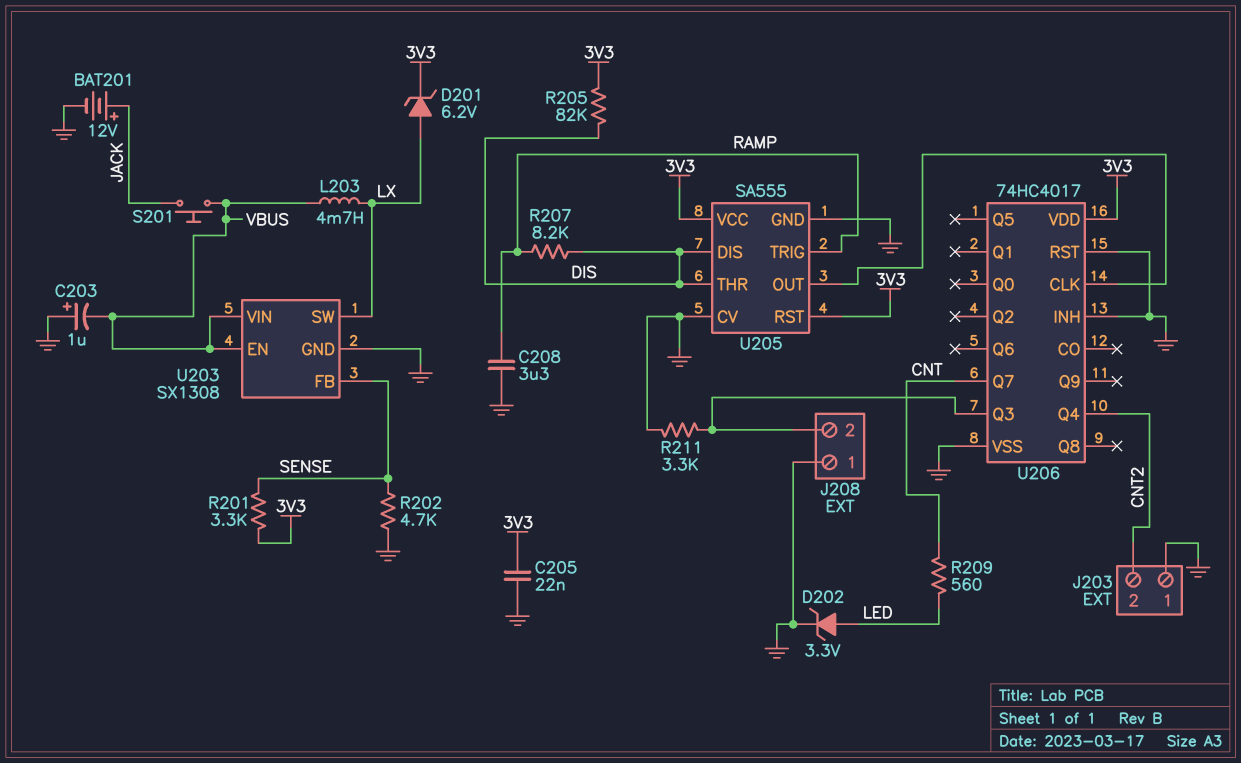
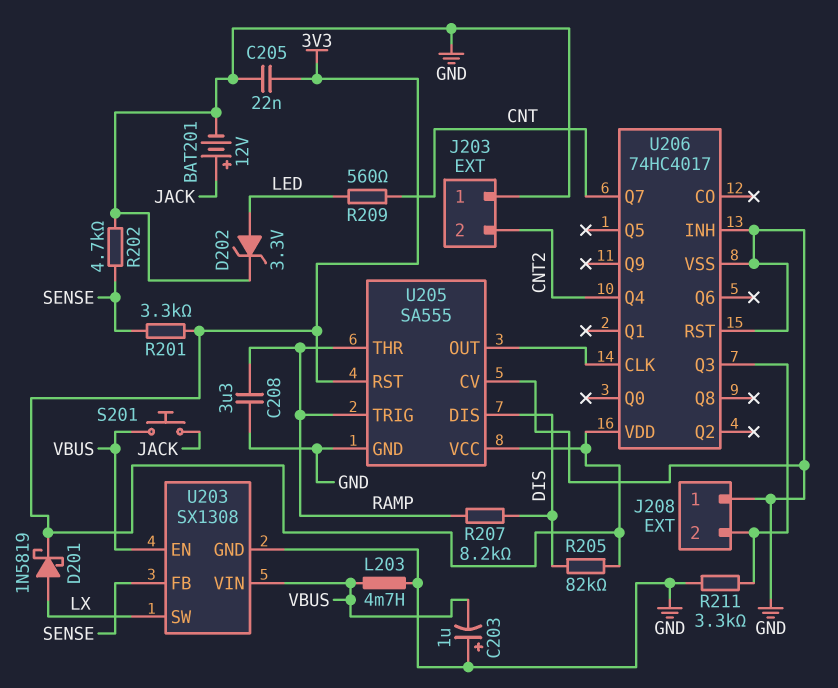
D201: zener 6.2V (A LX, K 3V3) -> schottky 1N5819 (A LX, K 3V3)
L203: 4.7mH (LX, VBUS) -> 4.7mH (GND, VBUS)
U205 pin THR: DIS -> RAMP

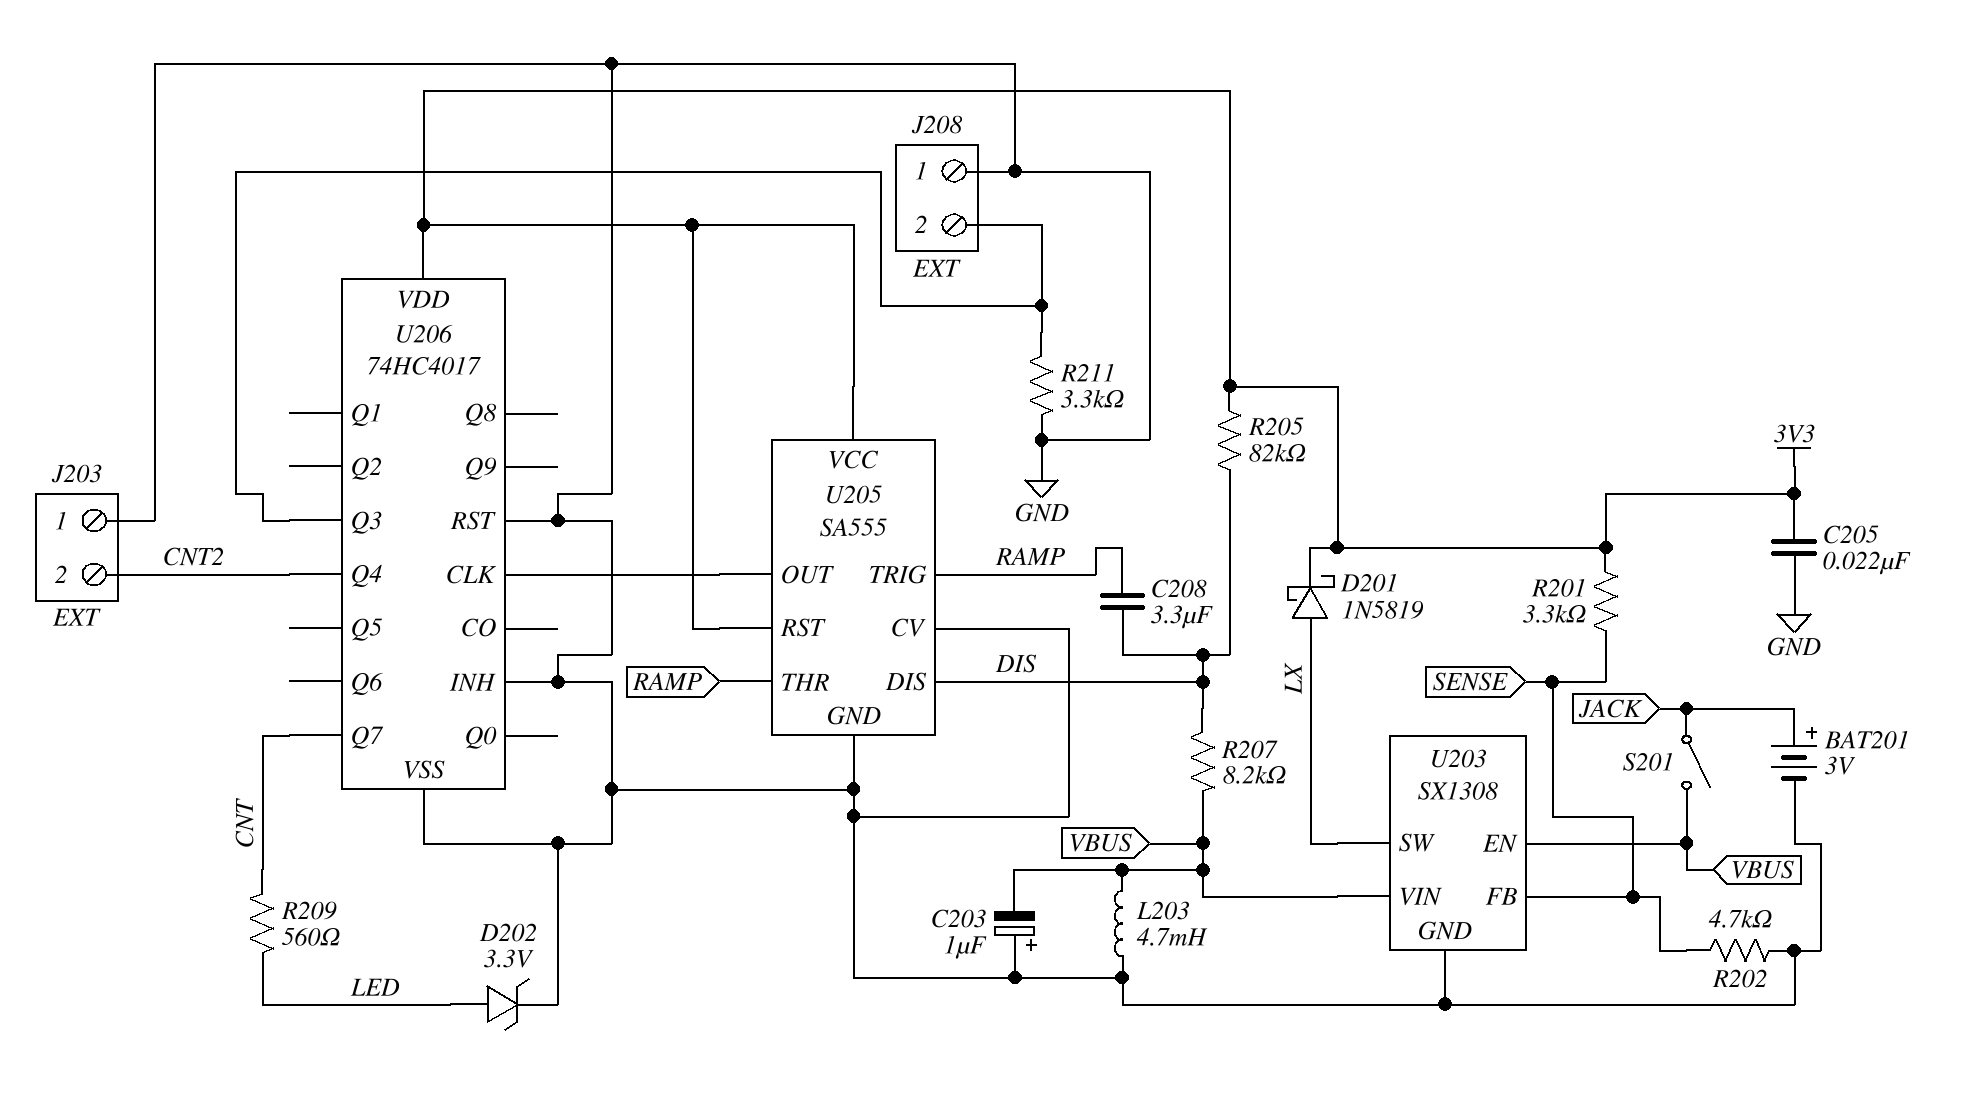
BAT201: 12V (plus JACK, minus GND) -> 3V (plus JACK, minus GND)
C208: 3.3uF (GND, RAMP) -> 3.3uF (DIS, RAMP)
R207: 8.2k (DIS, RAMP) -> 8.2k (DIS, VBUS)
S201: button (JACK, VBUS) -> switch (JACK, VBUS)

